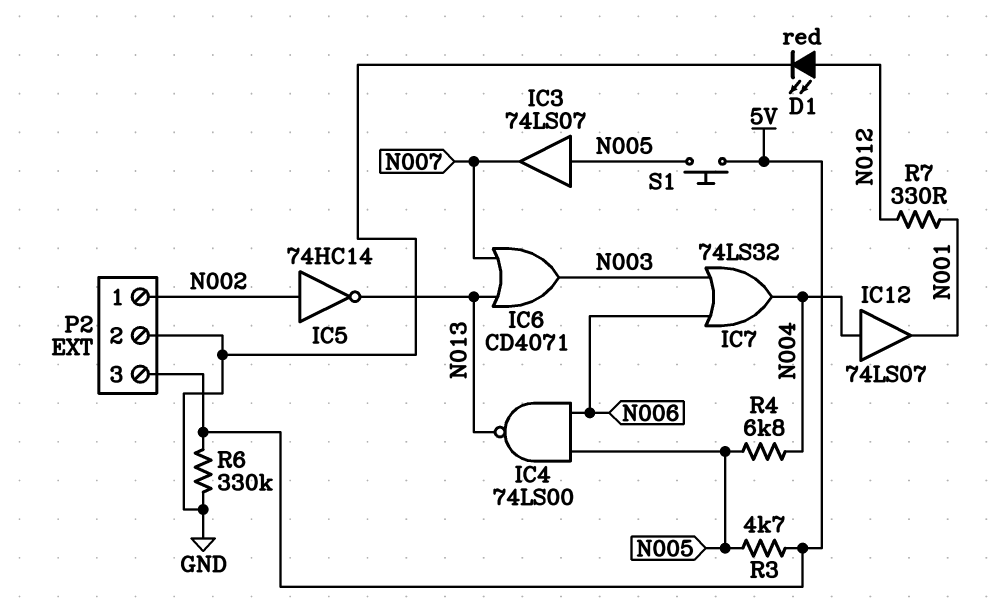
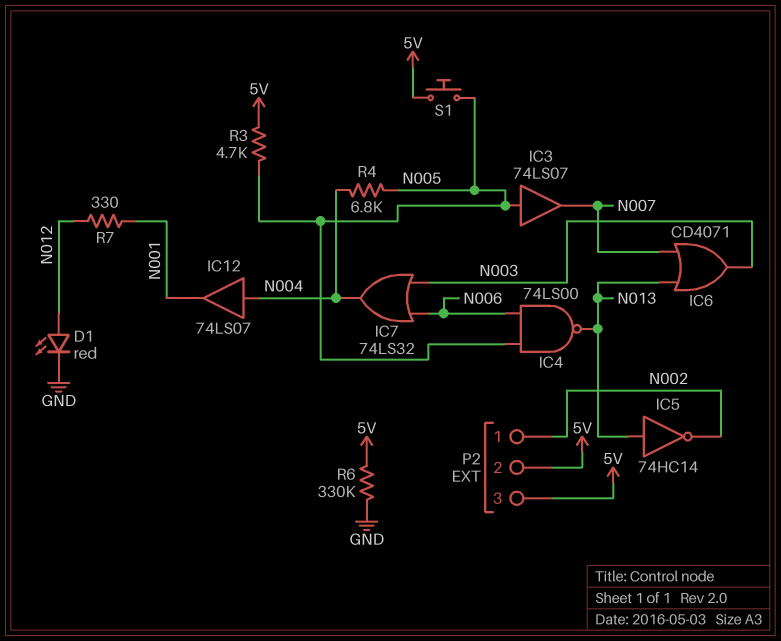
IC5: NOT 74HC14 (in N002, out N013) -> NOT 74HC14 (in N013, out N002)
P2 pin 2: GND -> 5V

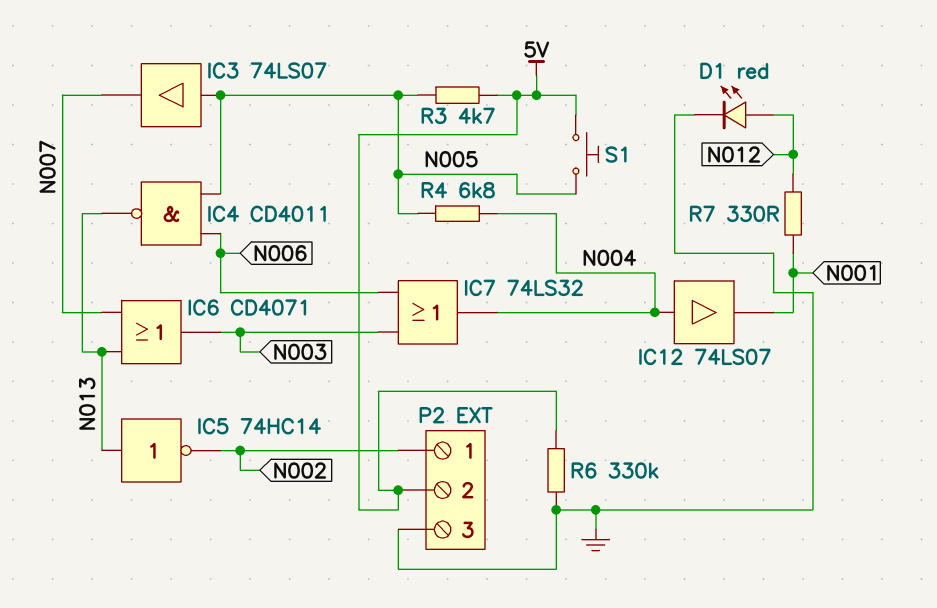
IC4: NAND 74LS00 (in N005, in N006, out N013) -> NAND CD4011 (in N005, in N006, out N013)
P2 pin 3: 5V -> GND

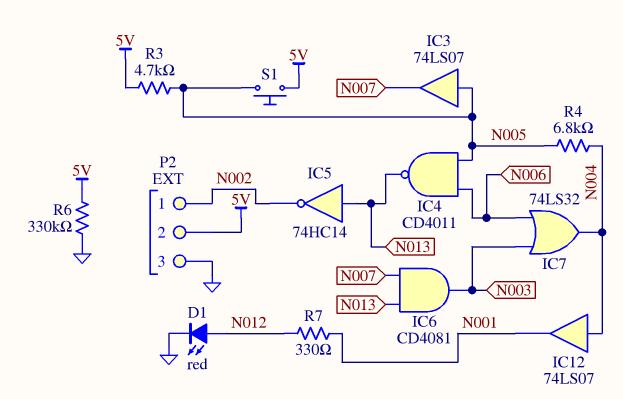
IC6: OR CD4071 (in N007, in N013, out N003) -> AND CD4081 (in N007, in N013, out N003)

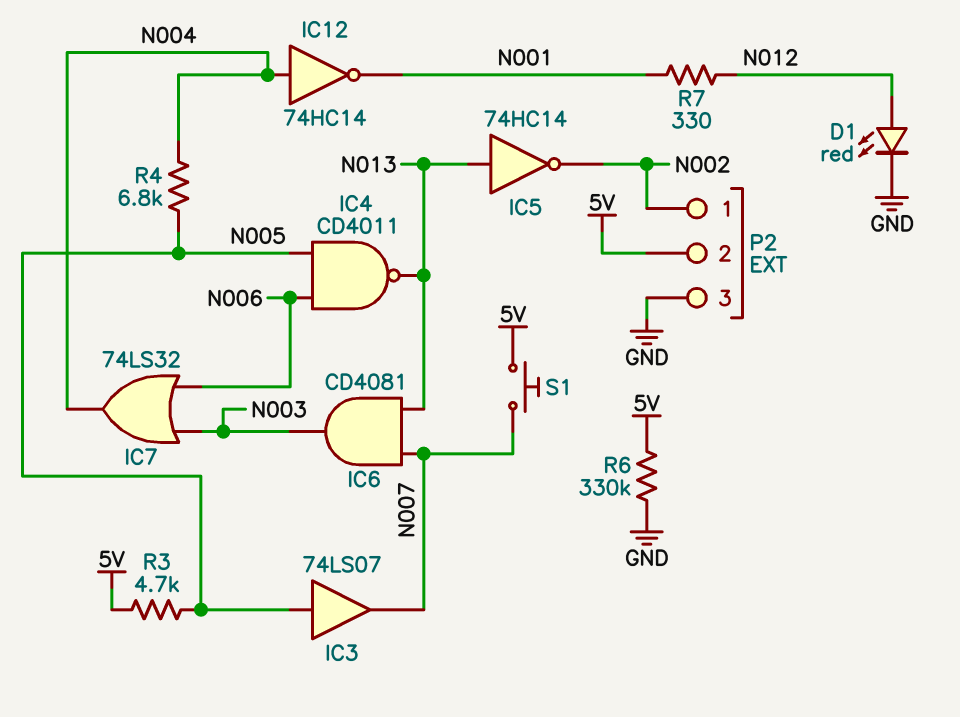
IC12: buffer 74LS07 (in N004, out N001) -> NOT 74HC14 (in N004, out N001)
S1: button (5V, N005) -> button (5V, N007)

